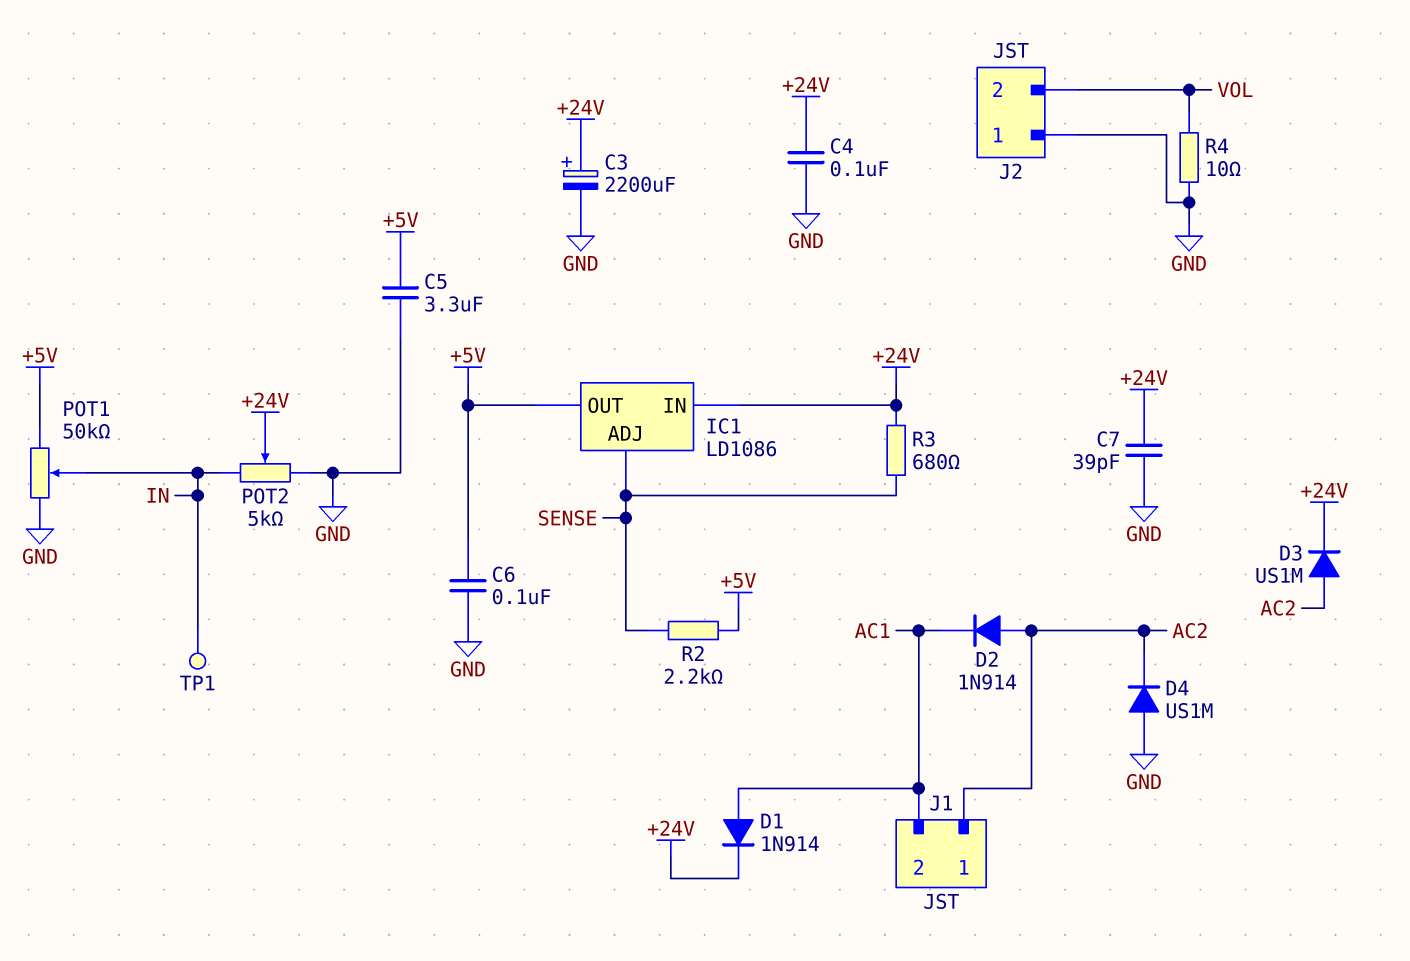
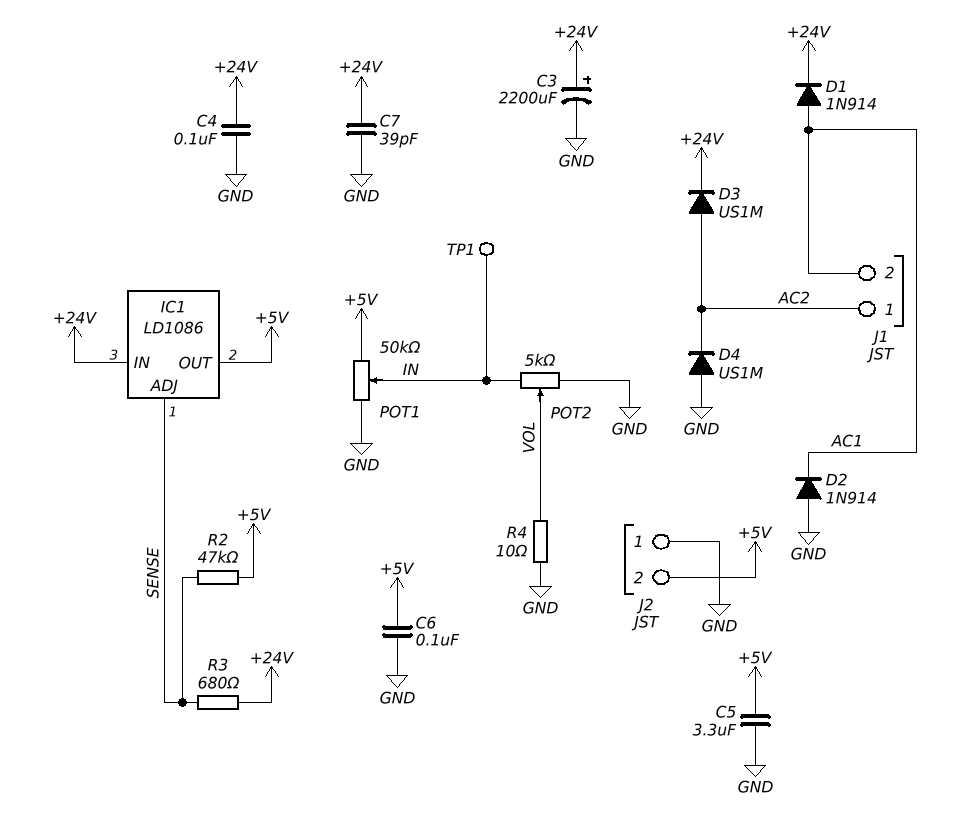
D2: diode 1N914 (A AC2, K AC1) -> diode 1N914 (A GND, K AC1)
J2 pin 2: VOL -> +5V
POT2: 5k (GND, IN, wiper +24V) -> 5k (GND, IN, wiper VOL)
R2: 2.2k (+5V, SENSE) -> 47k (+5V, SENSE)

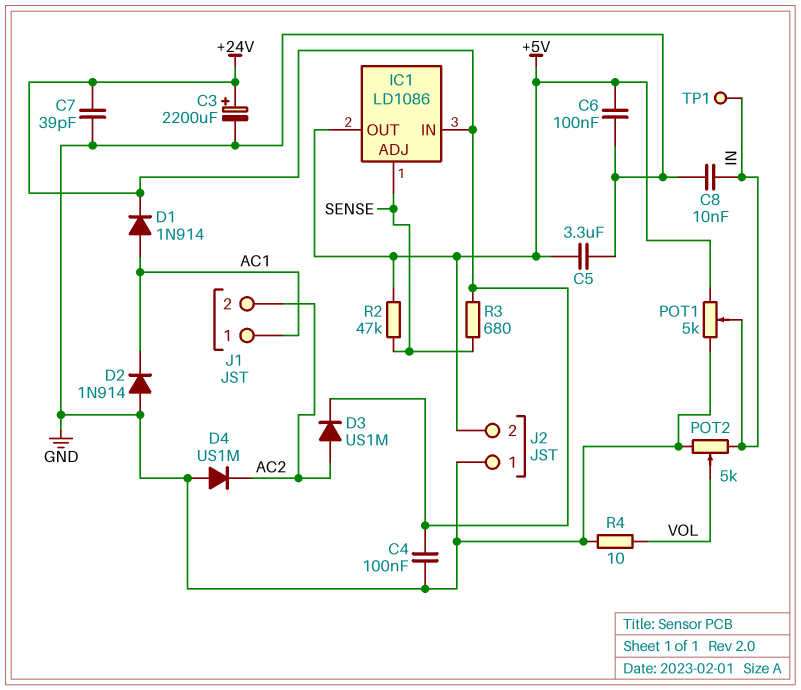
C8: none -> 10nF (GND, IN)
J1 pin 1: AC2 -> AC1
J1 pin 2: AC1 -> AC2
POT1: 50k (+5V, GND, wiper IN) -> 5k (+5V, GND, wiper IN)

